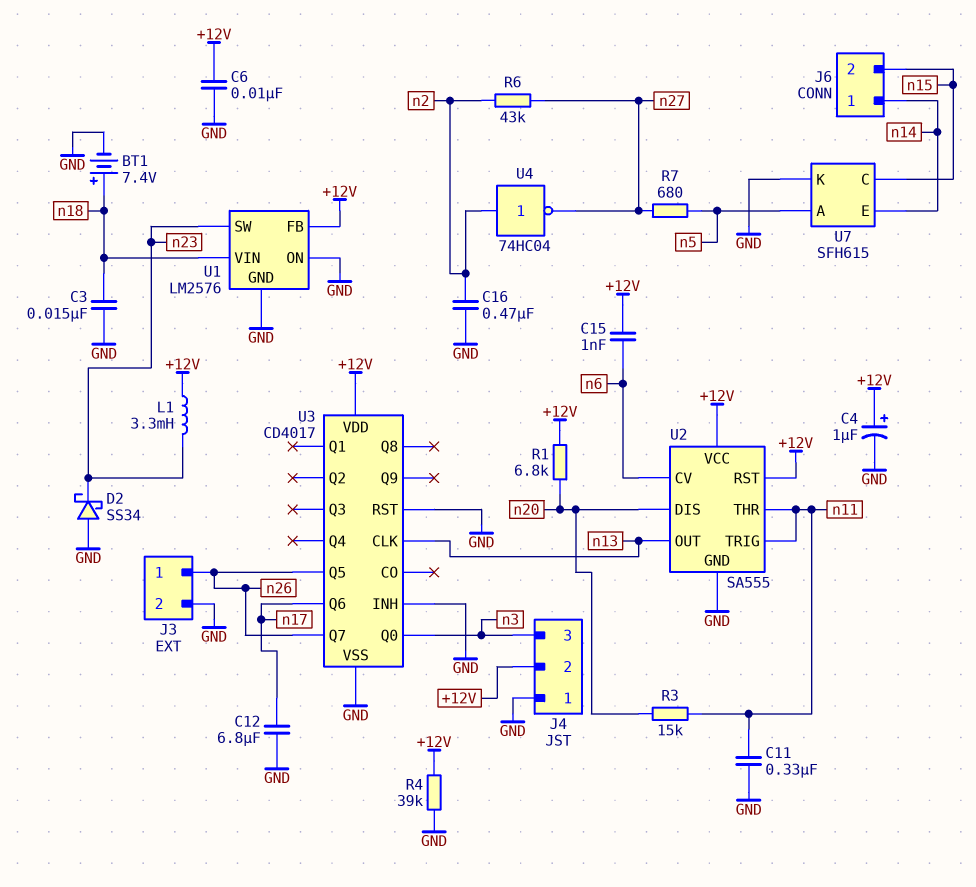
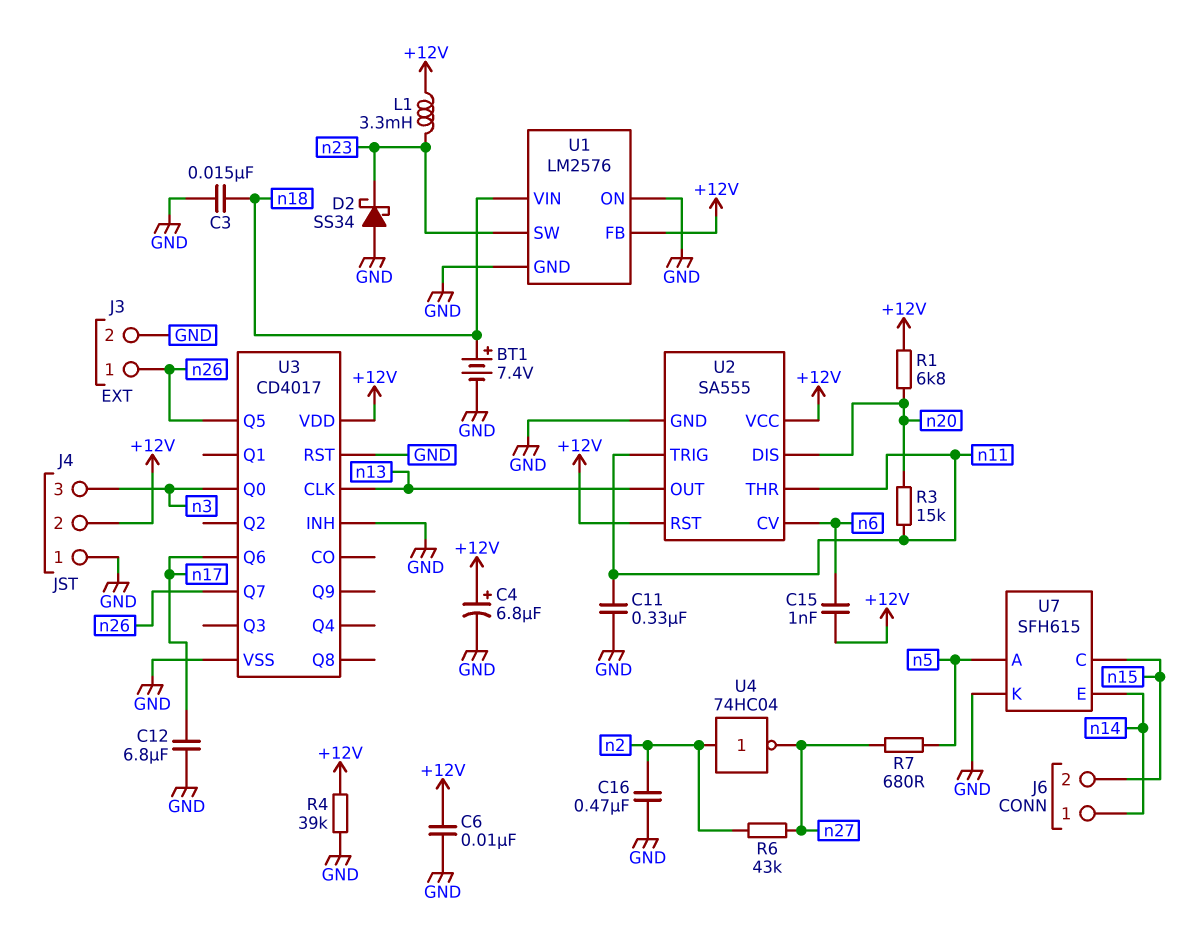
C4: 1uF (plus +12V, minus GND) -> 6.8uF (plus +12V, minus GND)

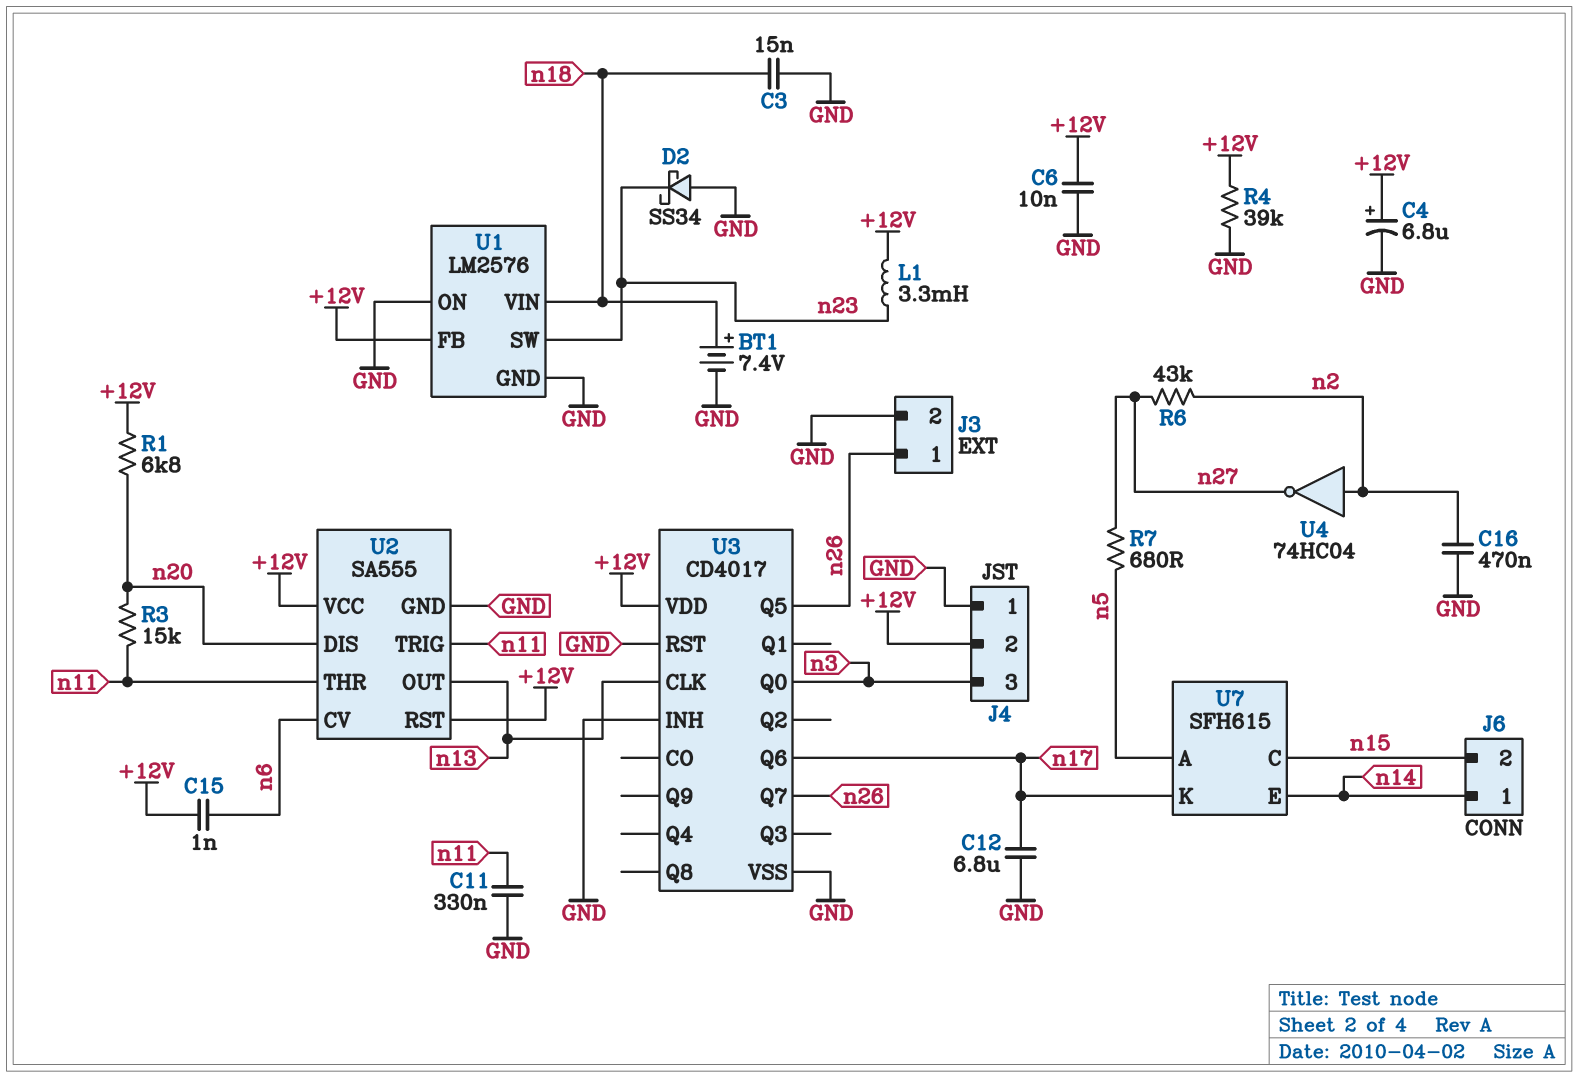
U7 pin K: GND -> n17

